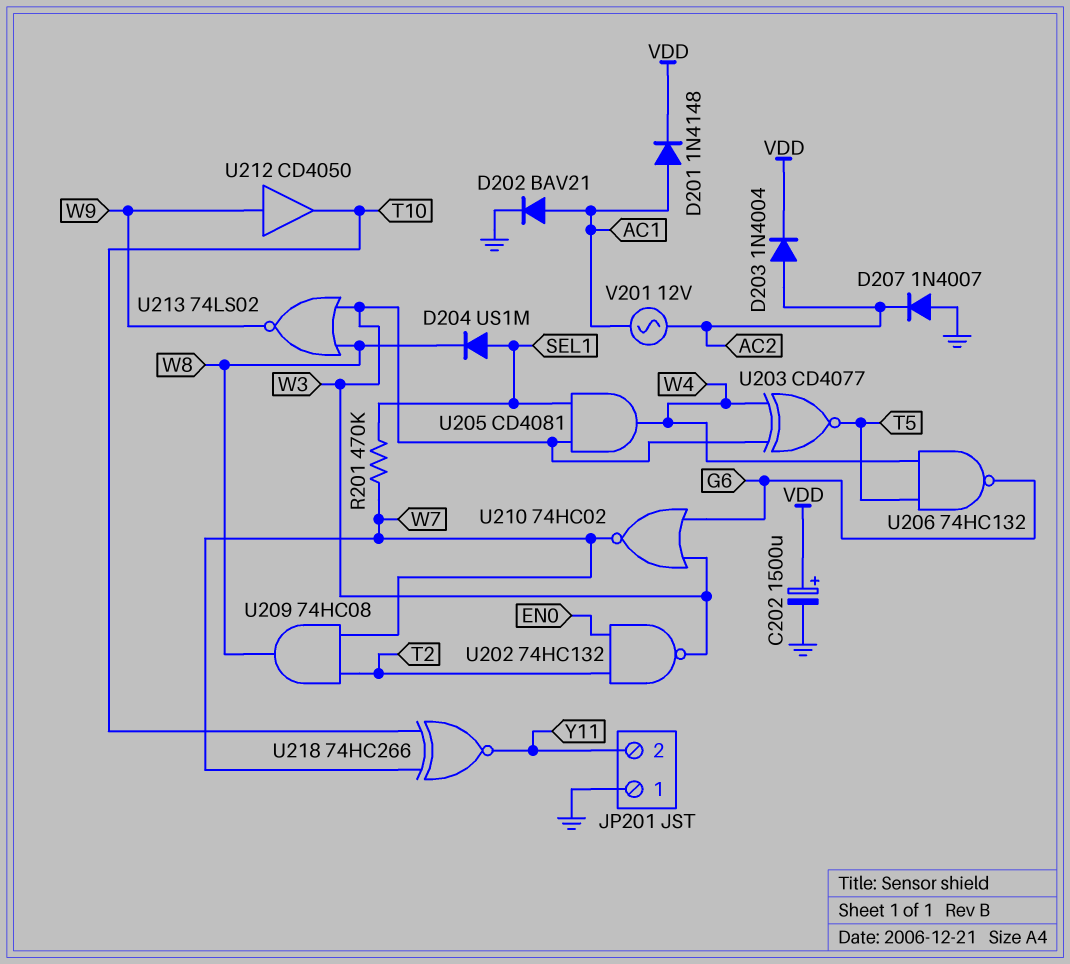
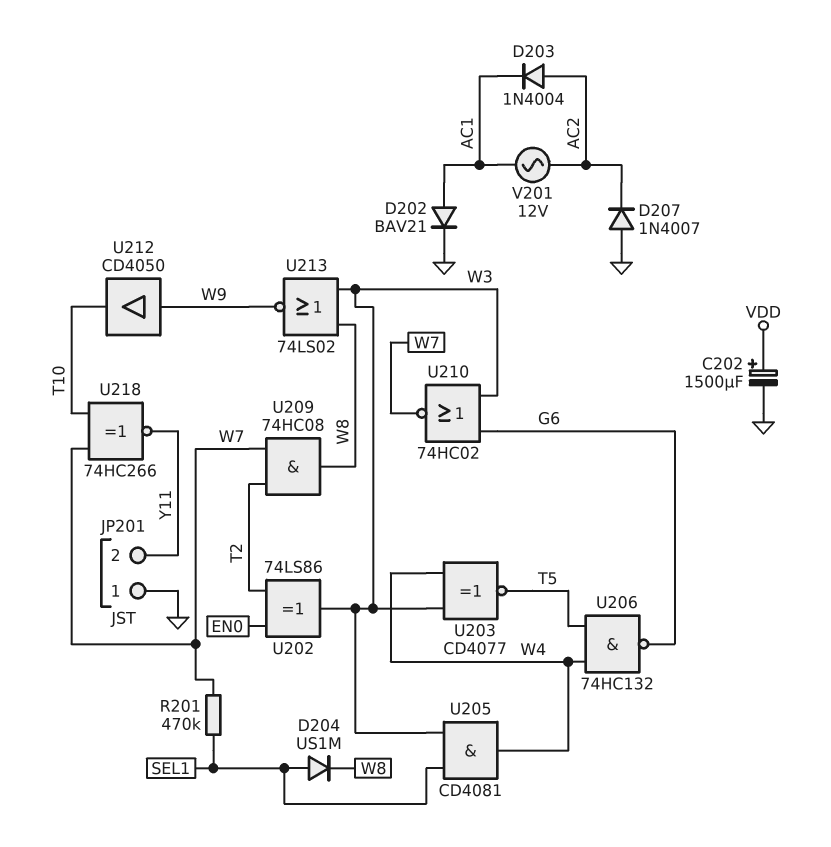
D201: diode 1N4148 (A AC1, K VDD) -> none
D203: diode 1N4004 (A AC2, K VDD) -> diode 1N4004 (A AC2, K AC1)
U202: NAND 74HC132 (in EN0, in T2, out W3) -> XOR 74LS86 (in EN0, in T2, out W3)

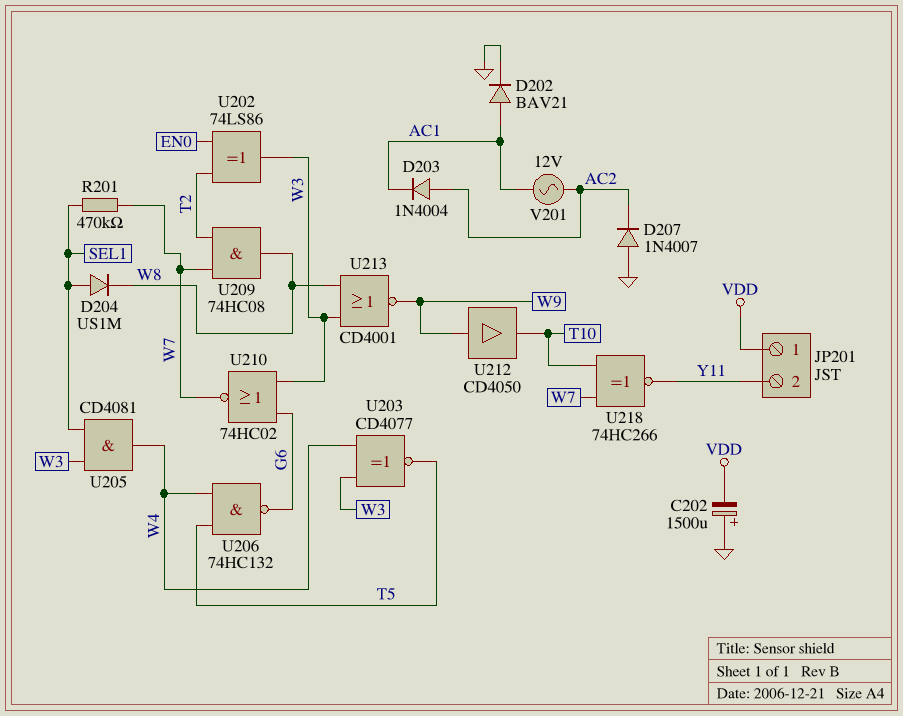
C202: 1500uF (plus VDD, minus GND) -> 1500uF (plus GND, minus VDD)
JP201 pin 1: GND -> VDD
U213: NOR 74LS02 (in W3, in W8, out W9) -> NOR CD4001 (in W3, in W8, out W9)

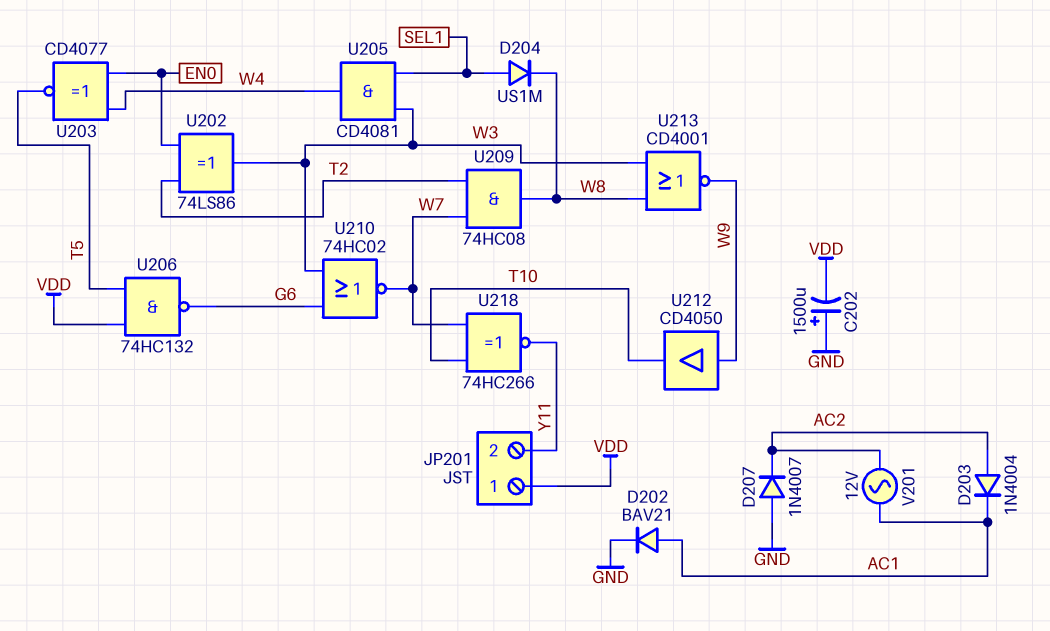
R201: 470k (SEL1, W7) -> none
U203: XNOR CD4077 (in W3, in W4, out T5) -> XNOR CD4077 (in EN0, in W4, out T5)
U206: NAND 74HC132 (in T5, in W4, out G6) -> NAND 74HC132 (in T5, in VDD, out G6)

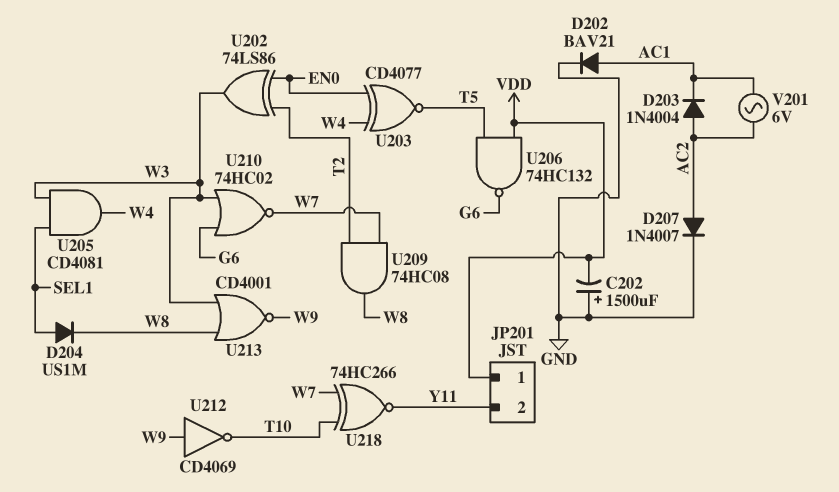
D207: diode 1N4007 (A GND, K AC2) -> diode 1N4007 (A AC2, K GND)
U212: buffer CD4050 (in W9, out T10) -> NOT CD4069 (in W9, out T10)
V201: AC 12V (AC1, AC2) -> AC 6V (AC1, AC2)

